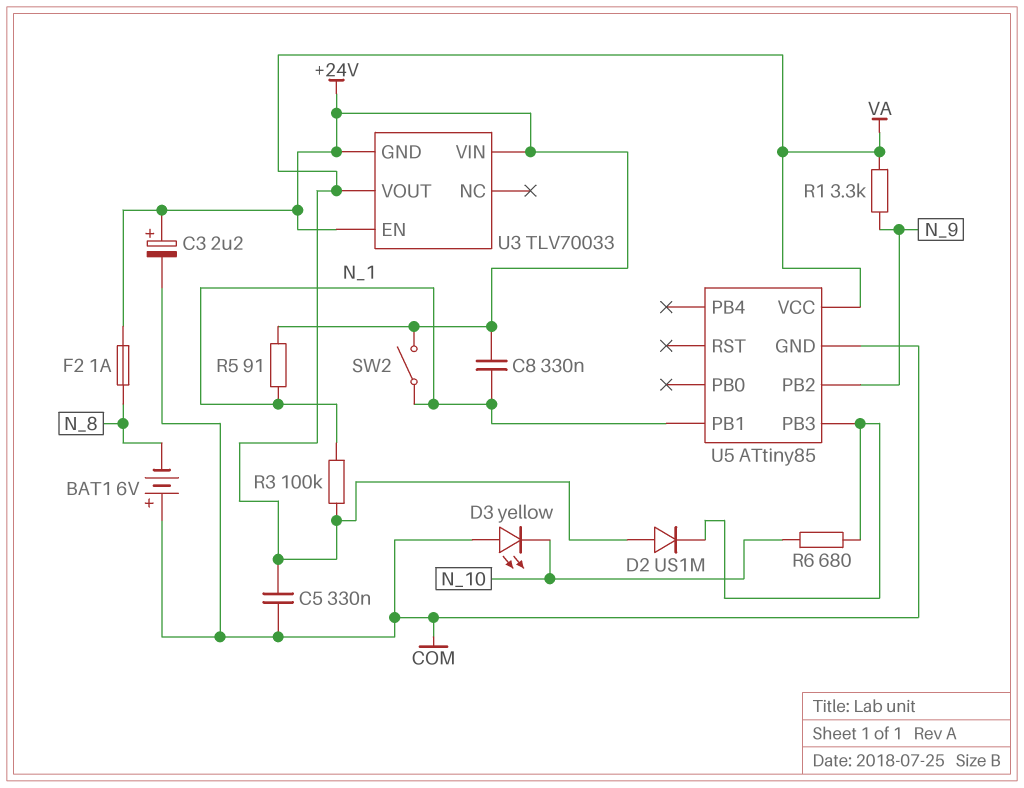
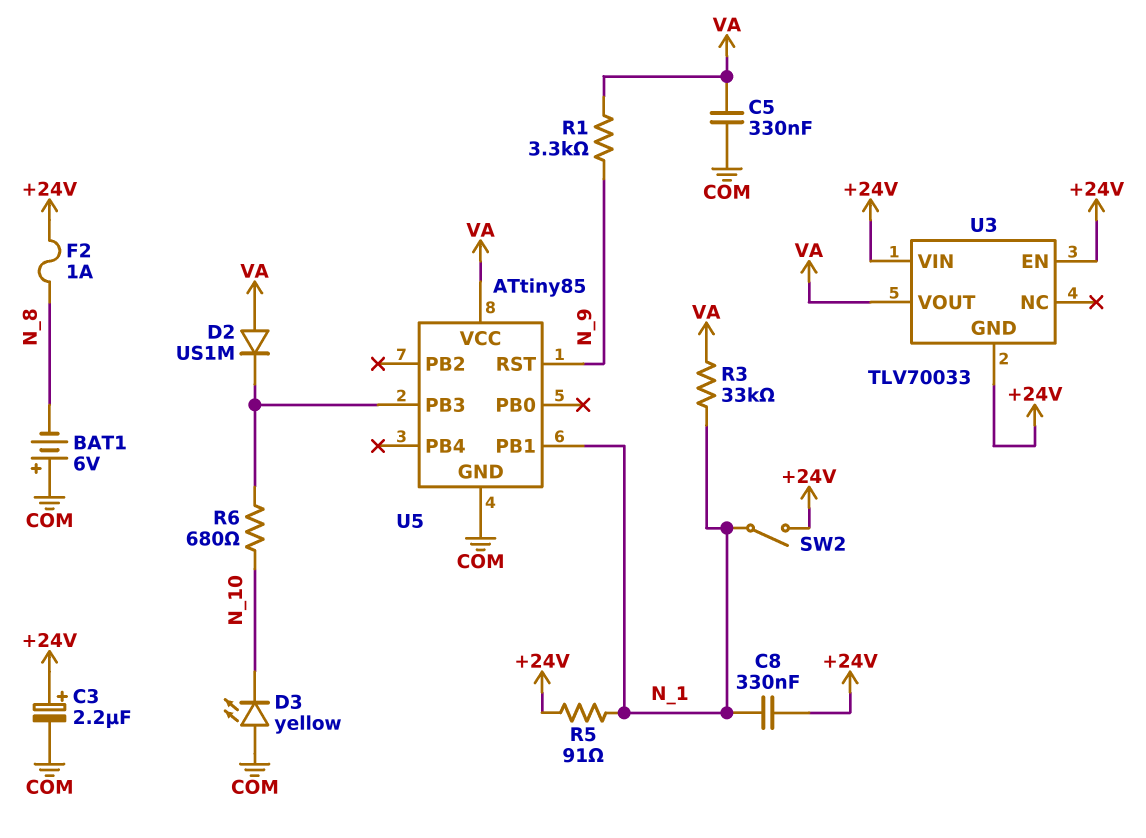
R3: 100k (N_1, VA) -> 33k (N_1, VA)
U5 pin PB2: N_9 -> none
U5 pin RST: none -> N_9

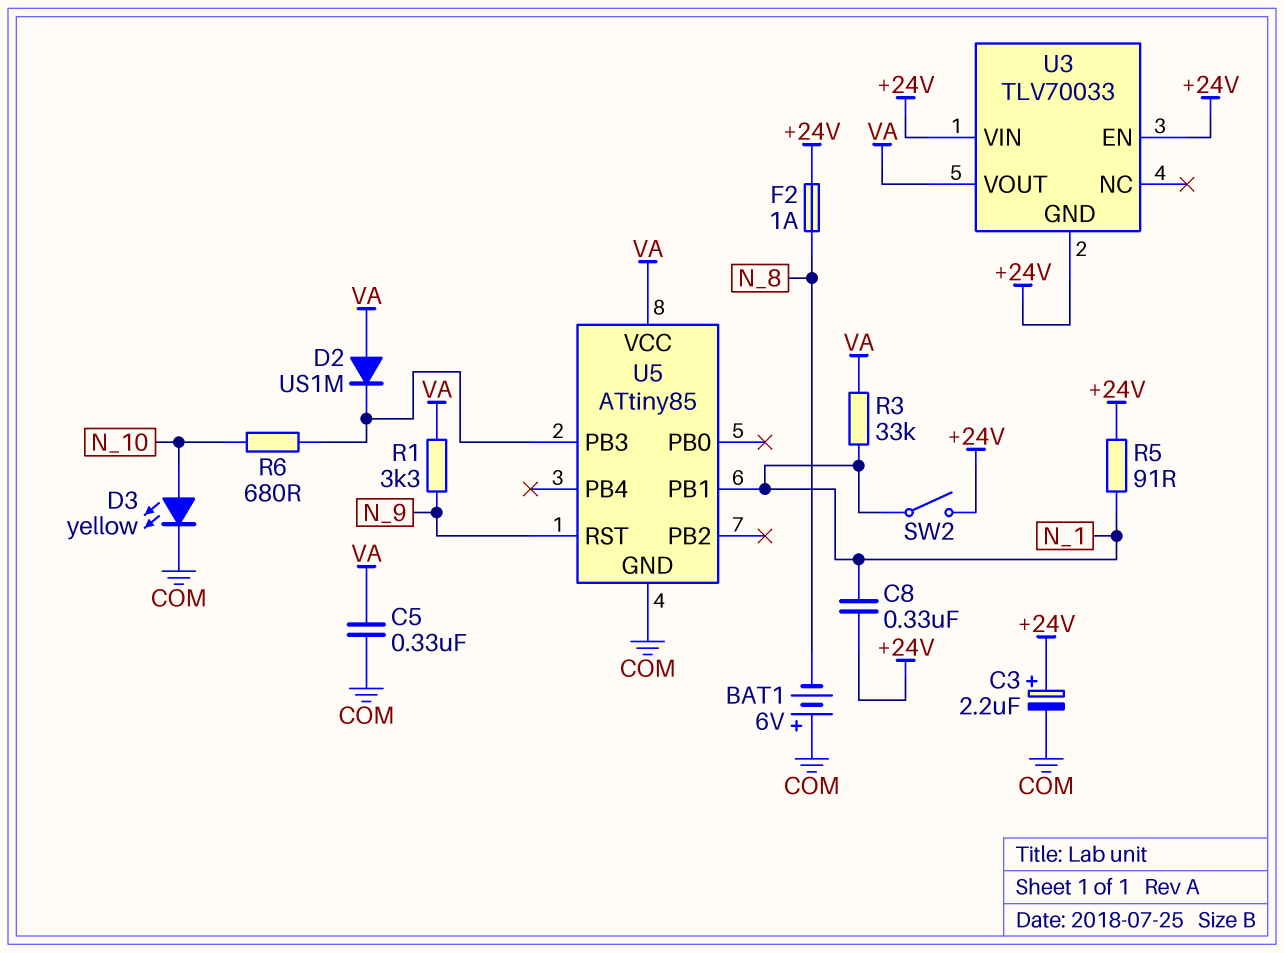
D3: LED yellow (A COM, K N_10) -> LED yellow (A N_10, K COM)

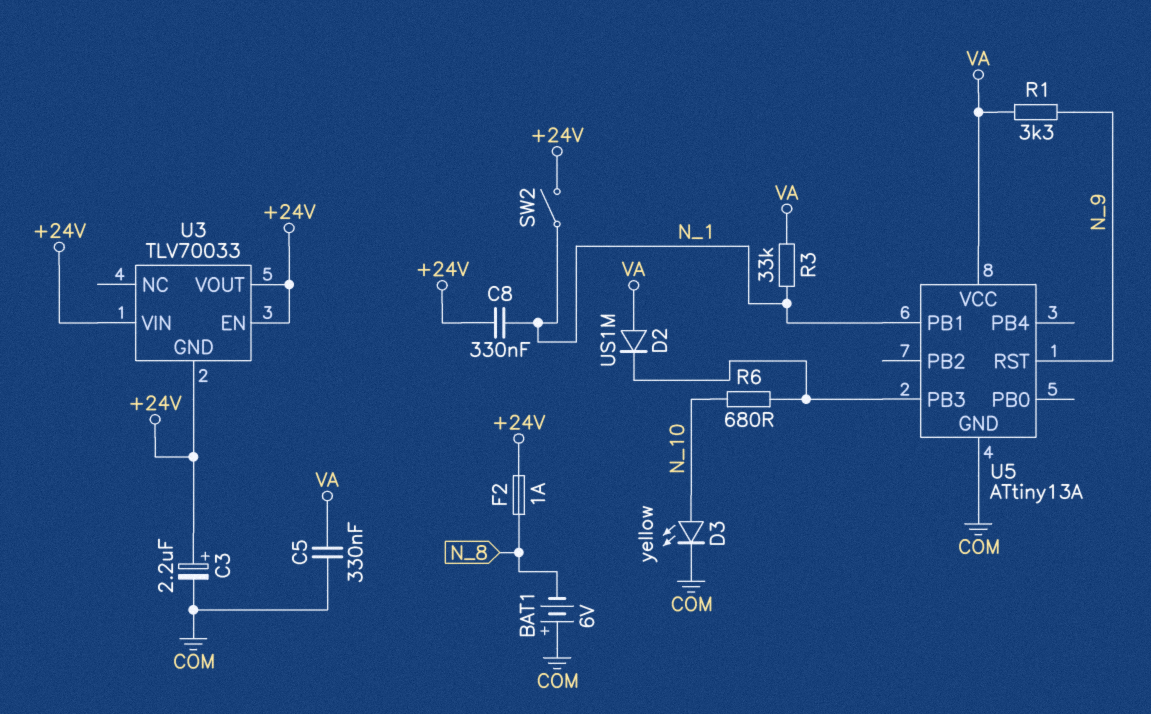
R5: 91 (+24V, N_1) -> none
U3 pin VOUT: VA -> +24V
U5: ATtiny85 -> ATtiny13A

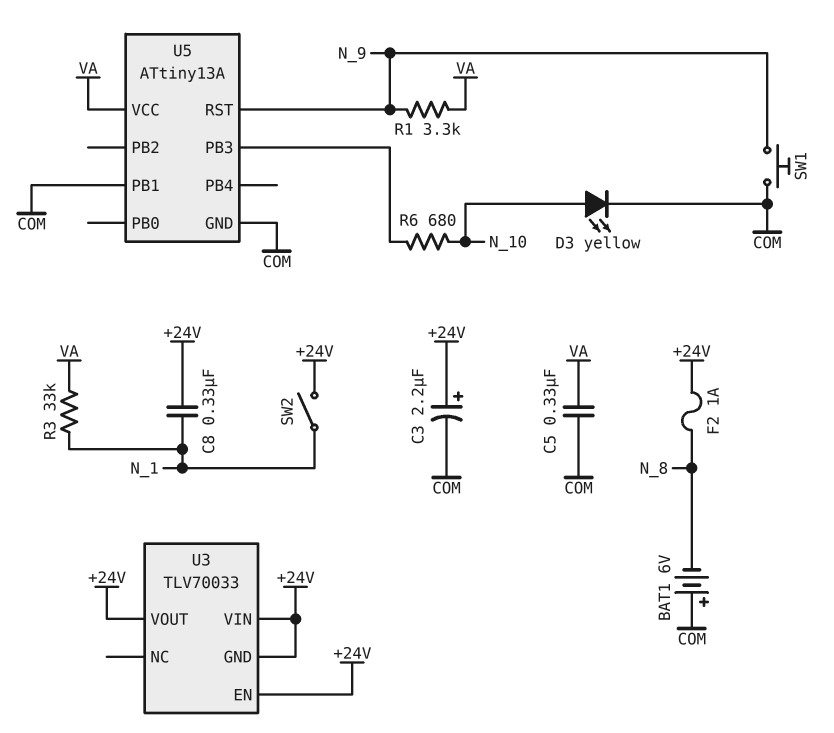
D2: diode US1M (A VA, K U5/PB3) -> none
SW1: none -> button (COM, N_9)
U5 pin PB1: N_1 -> COM

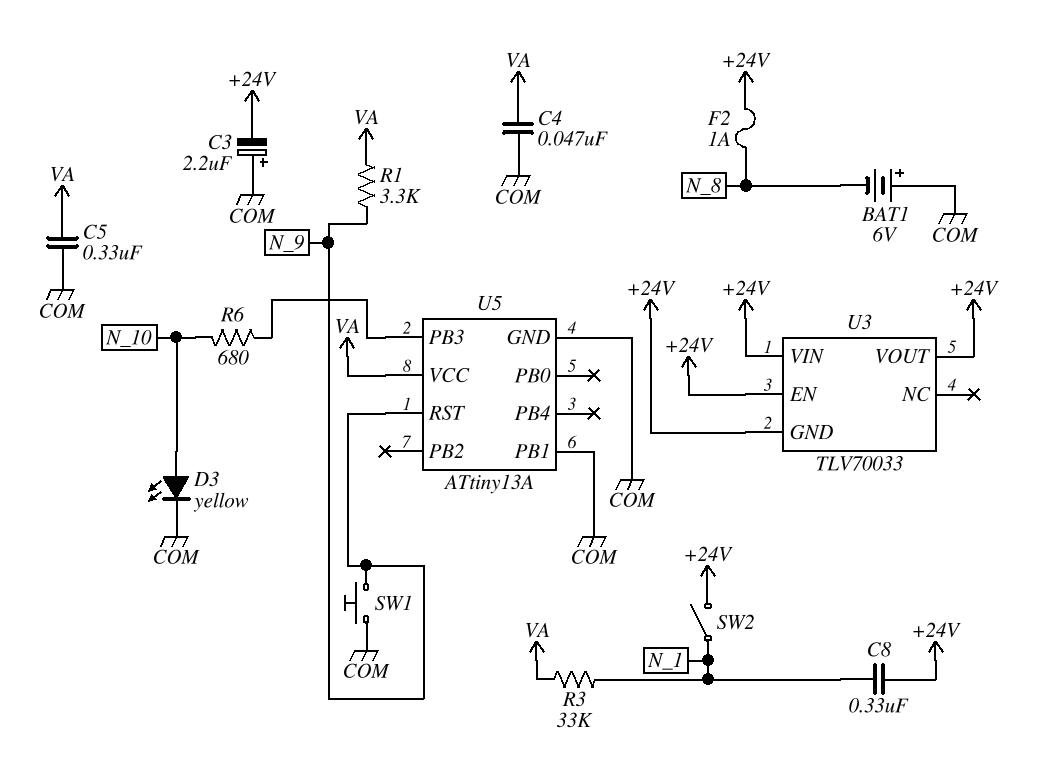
C3: 2.2uF (plus +24V, minus COM) -> 2.2uF (plus COM, minus +24V)
C4: none -> 47nF (COM, VA)

